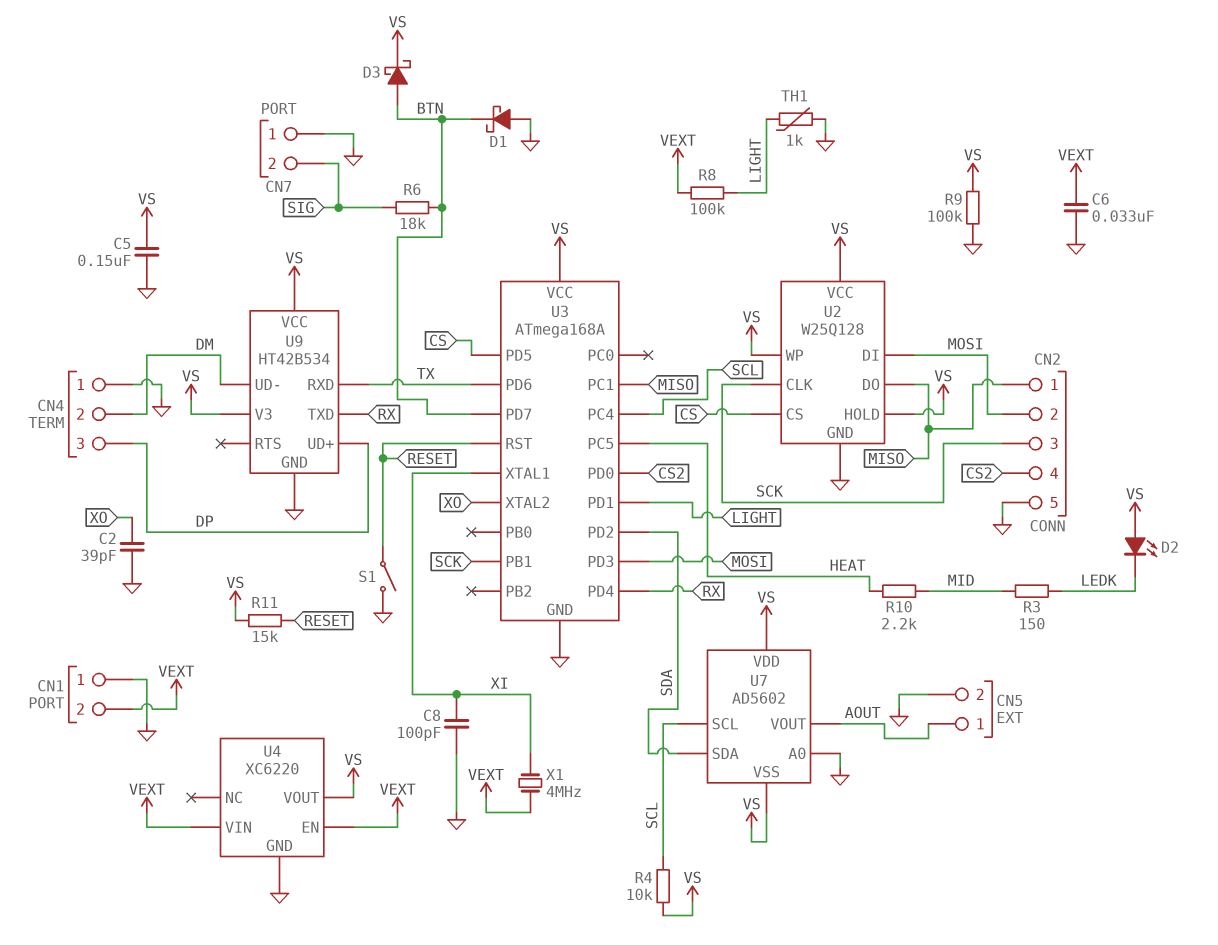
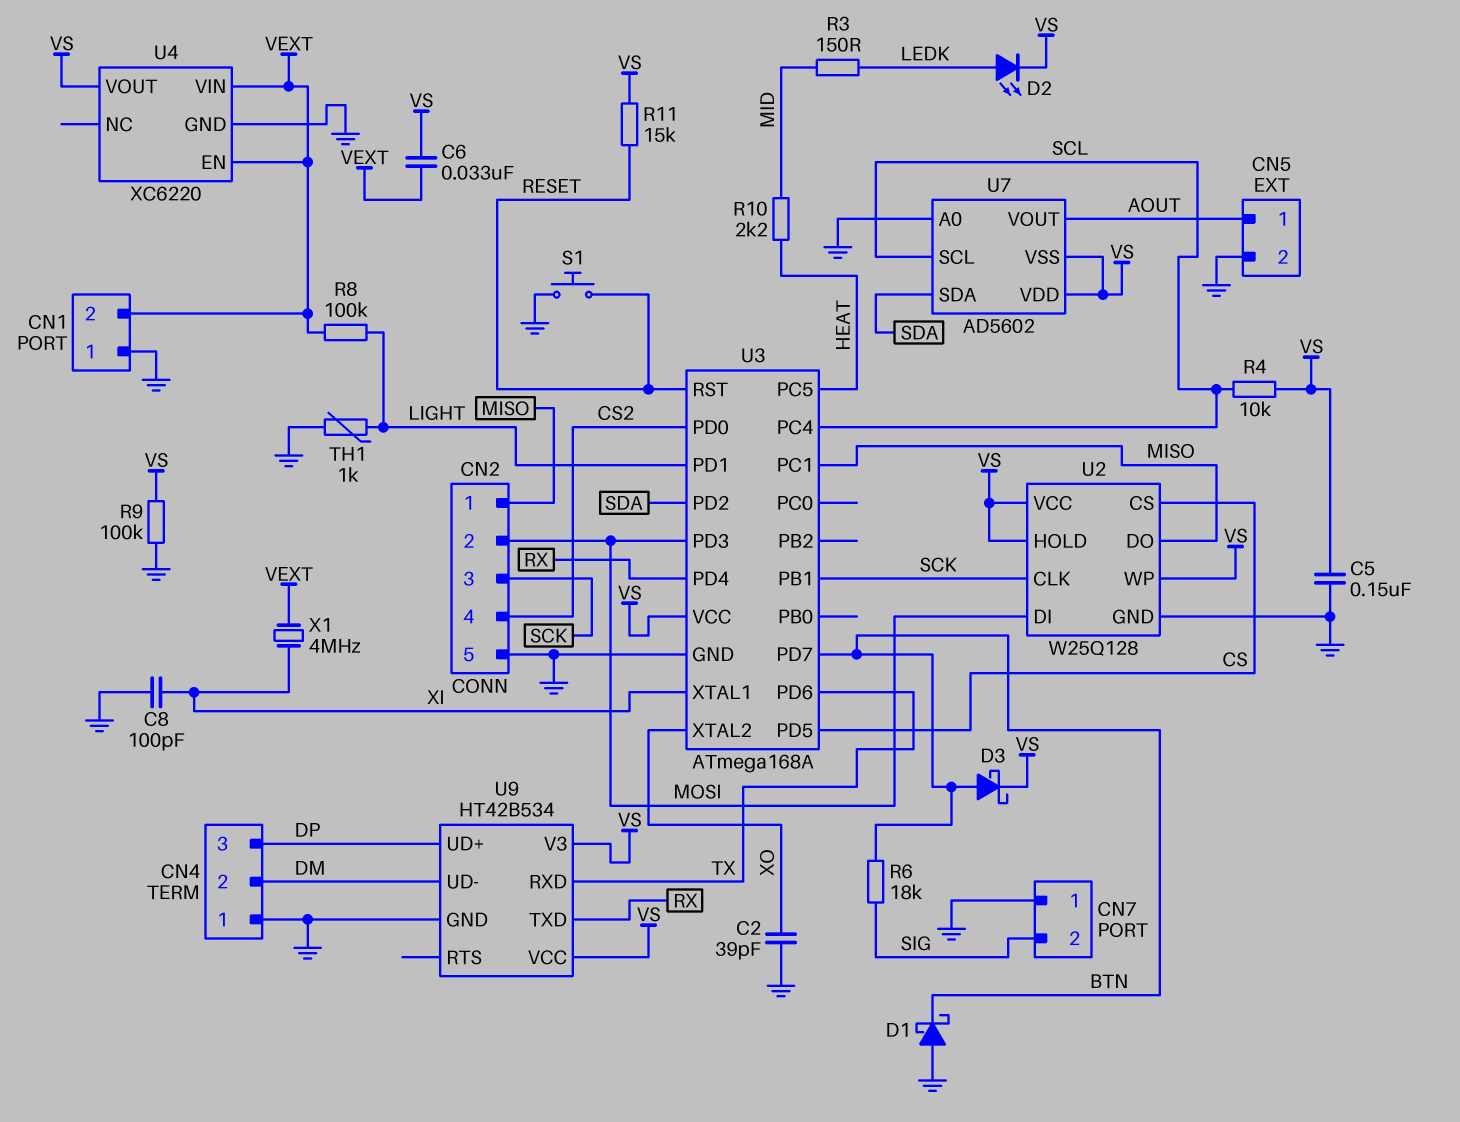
C6: 33nF (GND, VEXT) -> 33nF (VEXT, VS)
D2: LED (A VS, K LEDK) -> LED (A LEDK, K VS)
S1: switch (GND, RESET) -> button (GND, RESET)

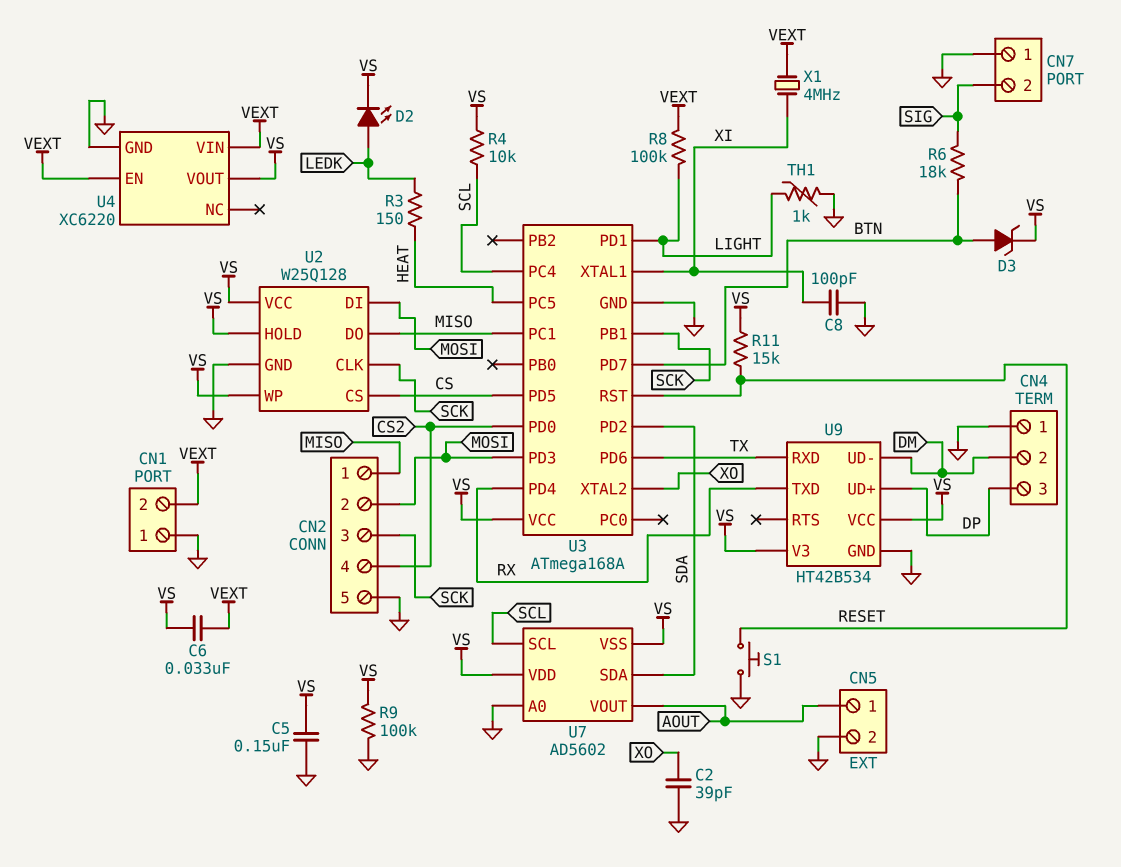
D1: schottky (A GND, K BTN) -> none
D3: schottky (A BTN, K VS) -> zener (A BTN, K VS)
R3: 150 (LEDK, MID) -> 150 (HEAT, LEDK)
R10: 2.2k (HEAT, MID) -> none

